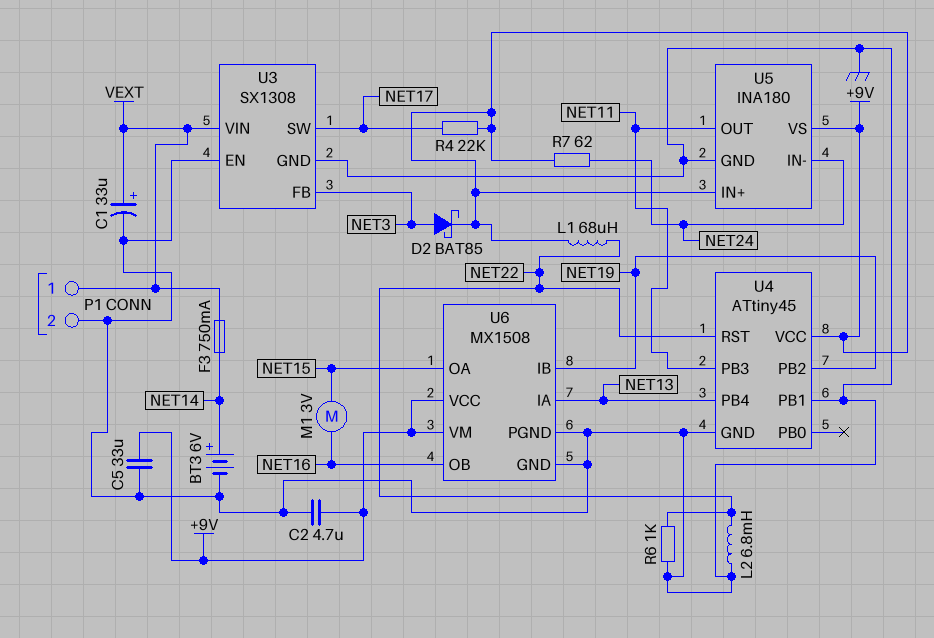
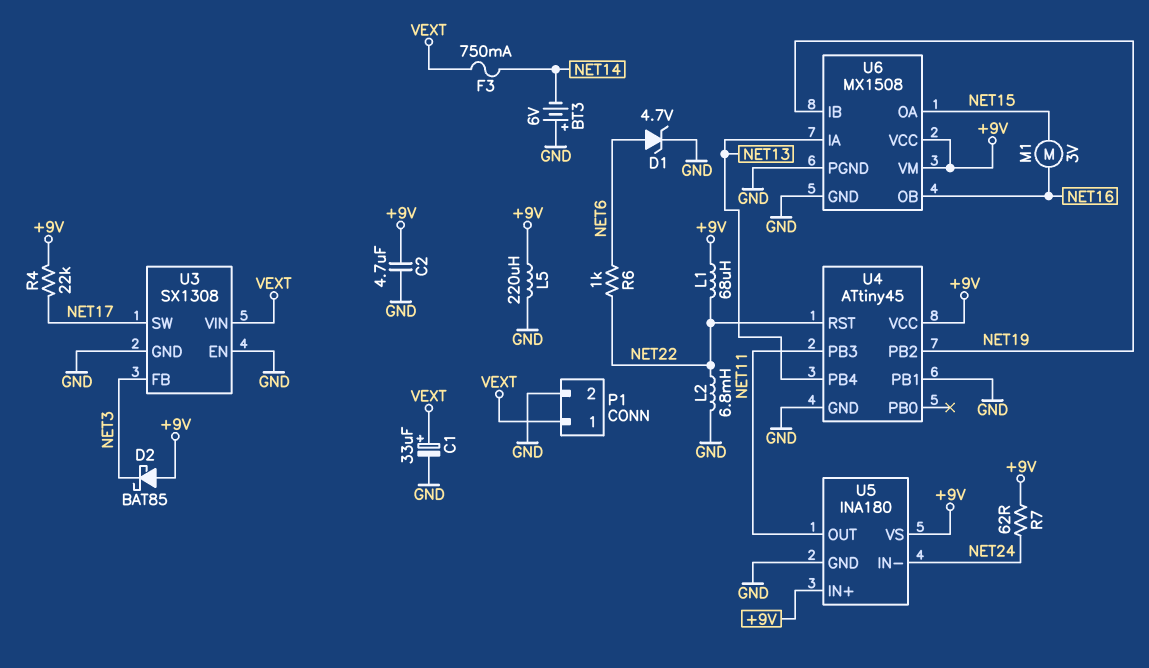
BT3: 6V (plus NET14, minus GND) -> 6V (plus GND, minus NET14)
C5: 33uF (+9V, GND) -> none
D1: none -> zener 4.7V (A NET6, K GND)
D2: schottky BAT85 (A NET3, K +9V) -> schottky BAT85 (A +9V, K NET3)
L5: none -> 220uH (+9V, GND)
R6: 1k (GND, NET22) -> 1k (NET6, NET22)

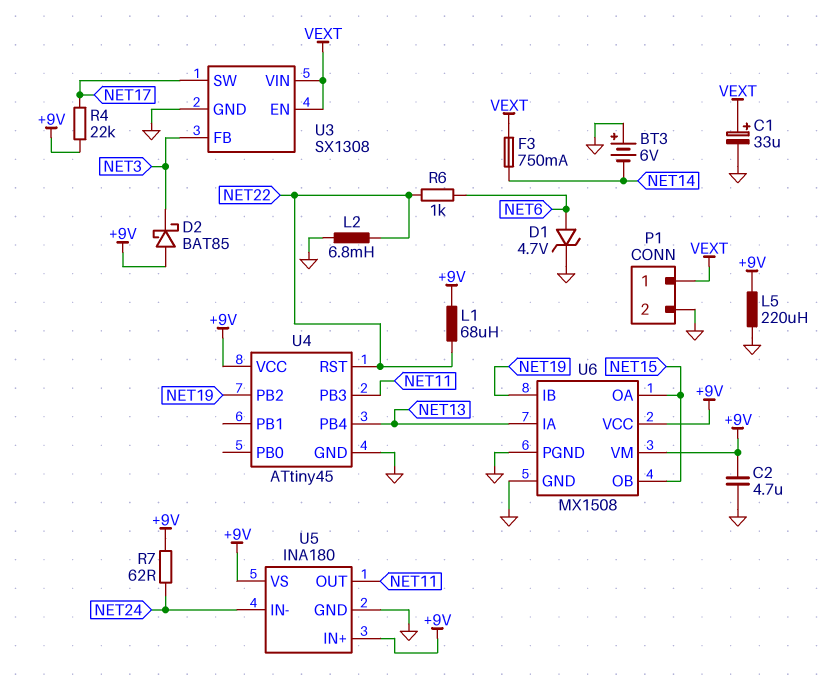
M1: motor 3V (NET15, NET16) -> none
U3 pin EN: GND -> VEXT
U4 pin PB1: GND -> none
U6 pin OB: NET16 -> NET15

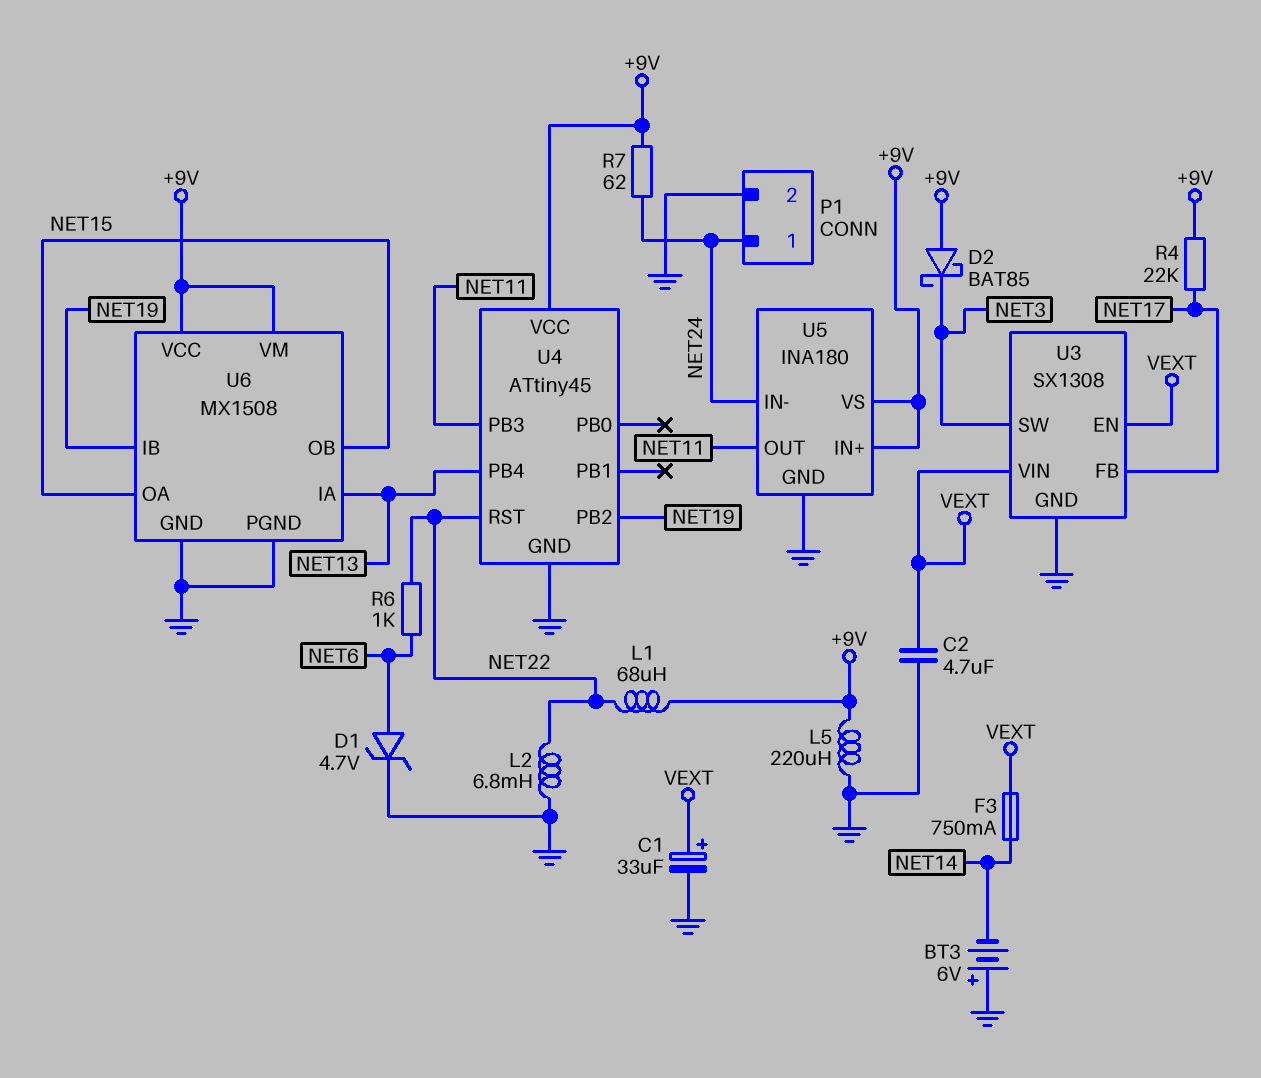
C2: 4.7uF (+9V, GND) -> 4.7uF (GND, VEXT)
P1 pin 1: VEXT -> NET24
U3 pin FB: NET3 -> NET17
U3 pin SW: NET17 -> NET3

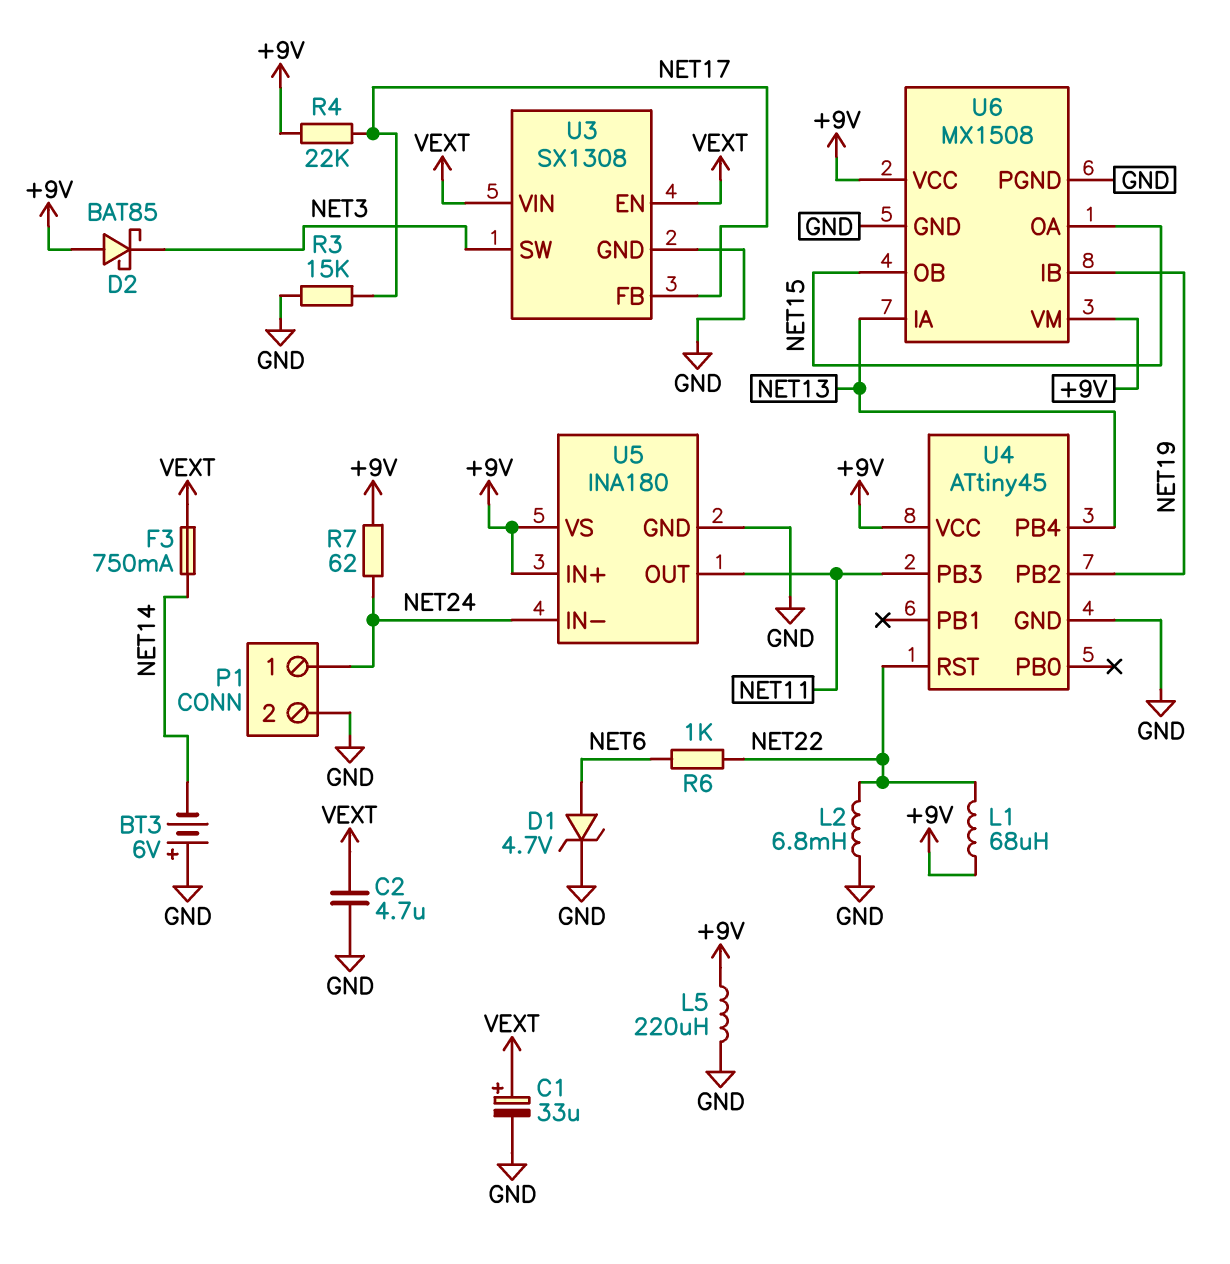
R3: none -> 15k (GND, NET17)

